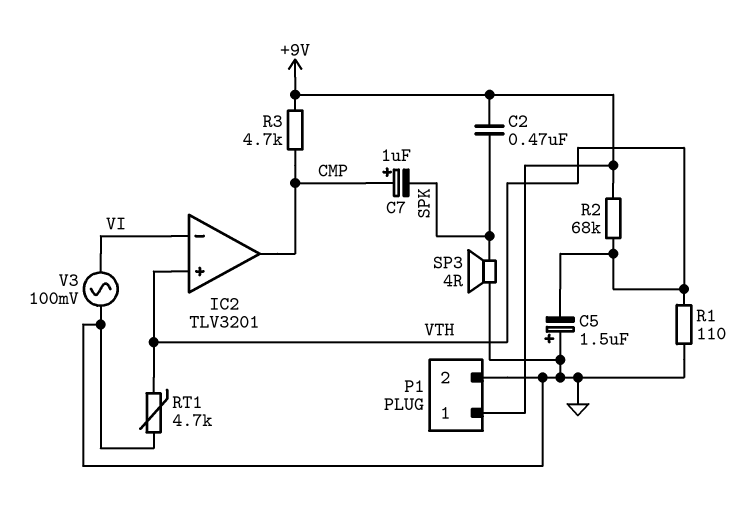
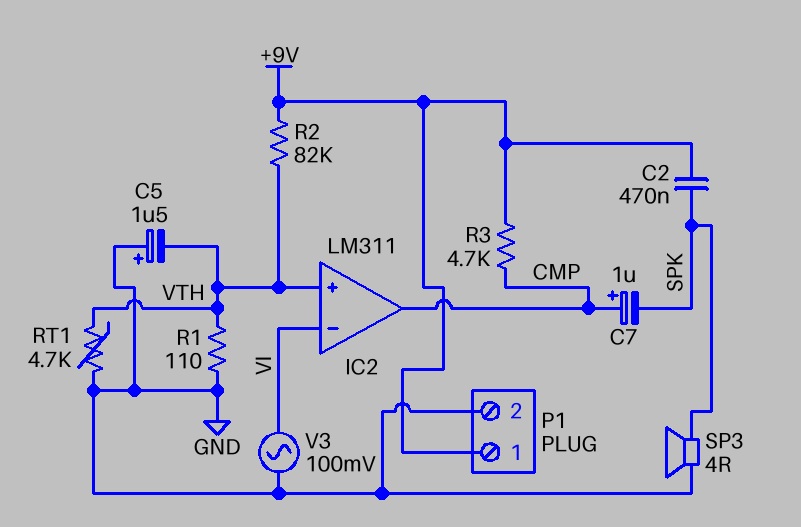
IC2: TLV3201 -> LM311
R2: 68k (+9V, VTH) -> 82k (+9V, VTH)

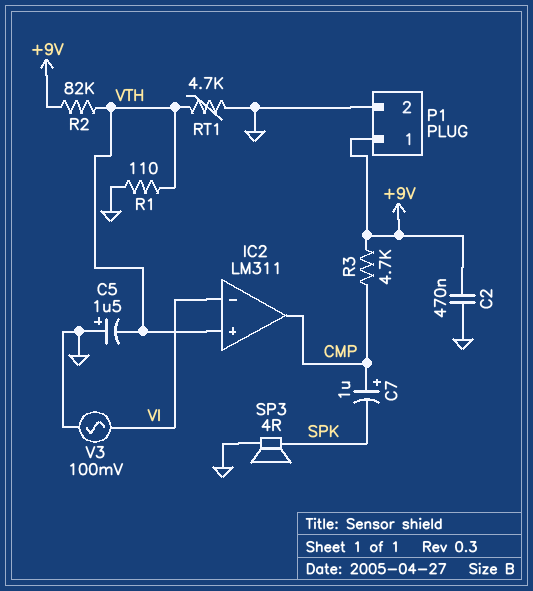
C2: 470nF (+9V, SPK) -> 470nF (+9V, GND)

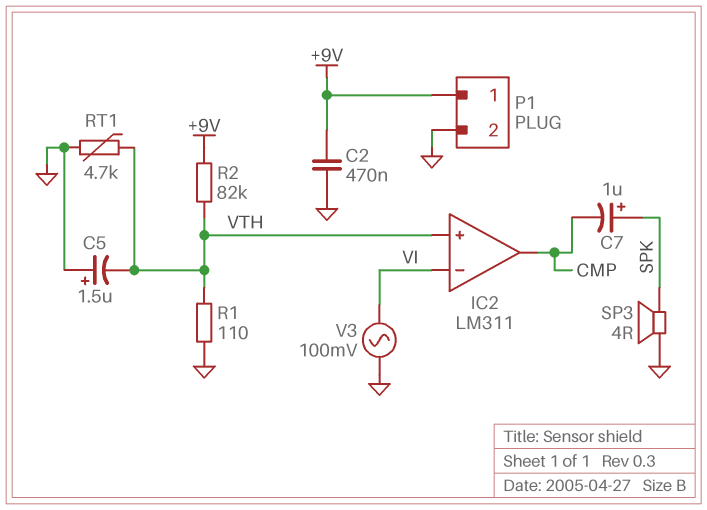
C7: 1uF (plus CMP, minus SPK) -> 1uF (plus SPK, minus CMP)
R3: 4.7k (+9V, CMP) -> none

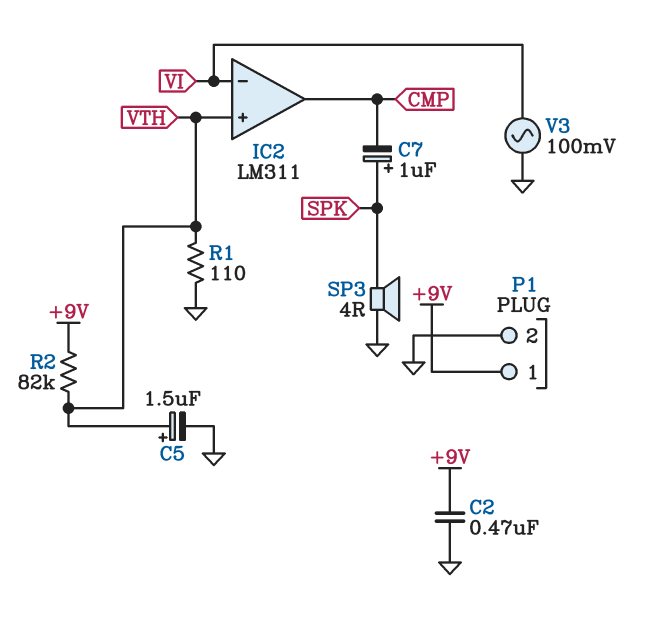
C5: 1.5uF (plus GND, minus VTH) -> 1.5uF (plus VTH, minus GND)
RT1: 4.7k (GND, VTH) -> none

